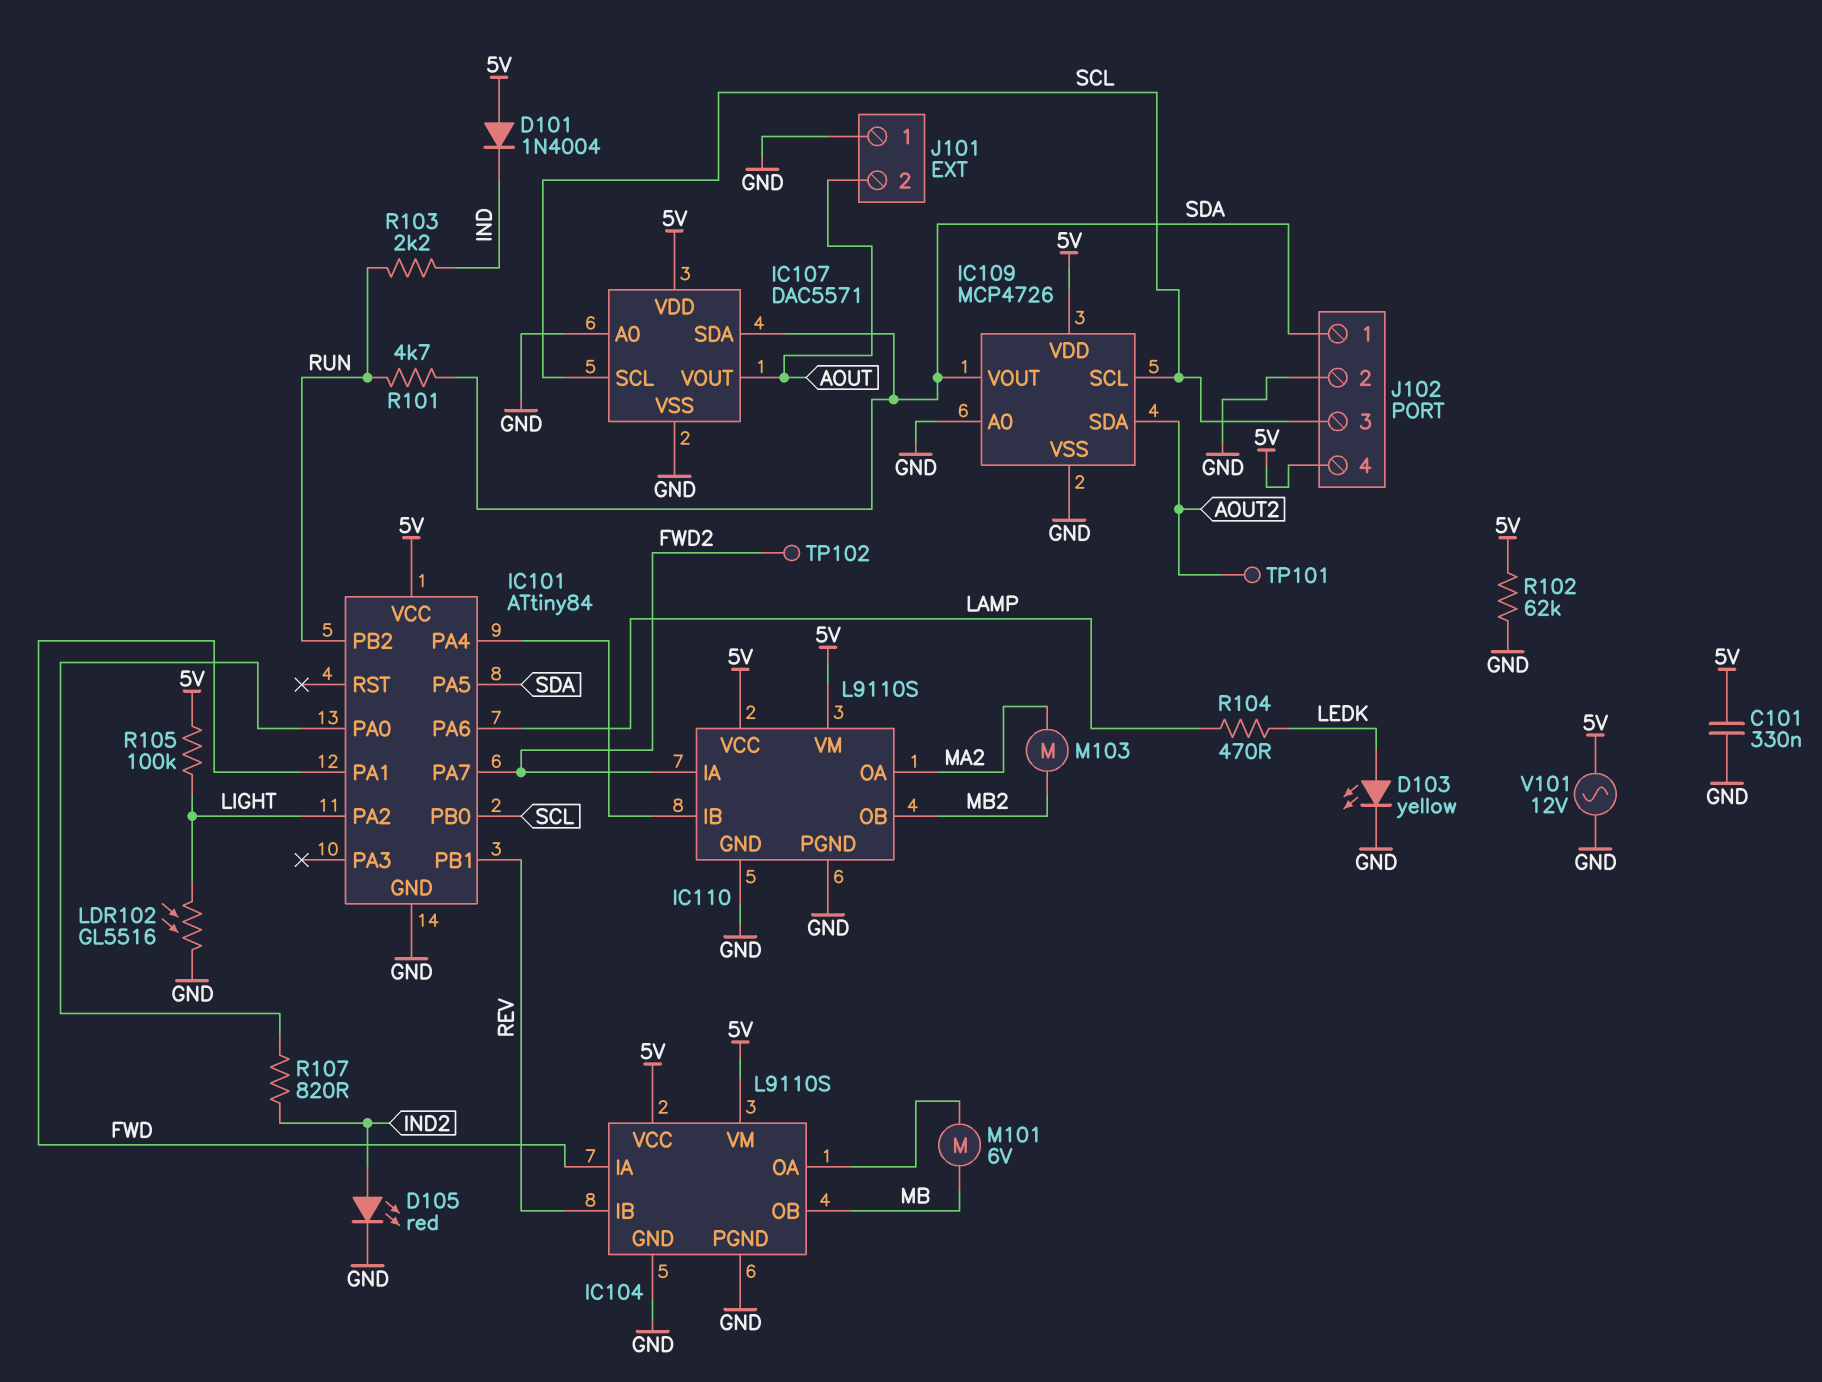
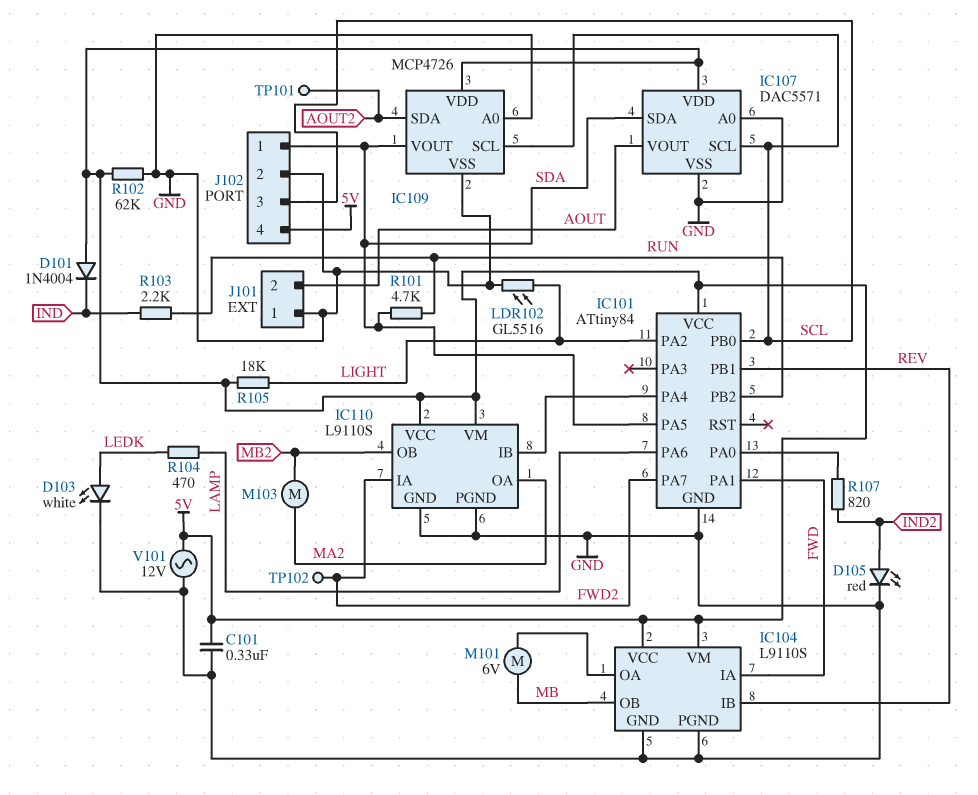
D103: LED yellow (A LEDK, K GND) -> LED white (A LEDK, K GND)
R105: 100k (5V, LIGHT) -> 18k (5V, LIGHT)

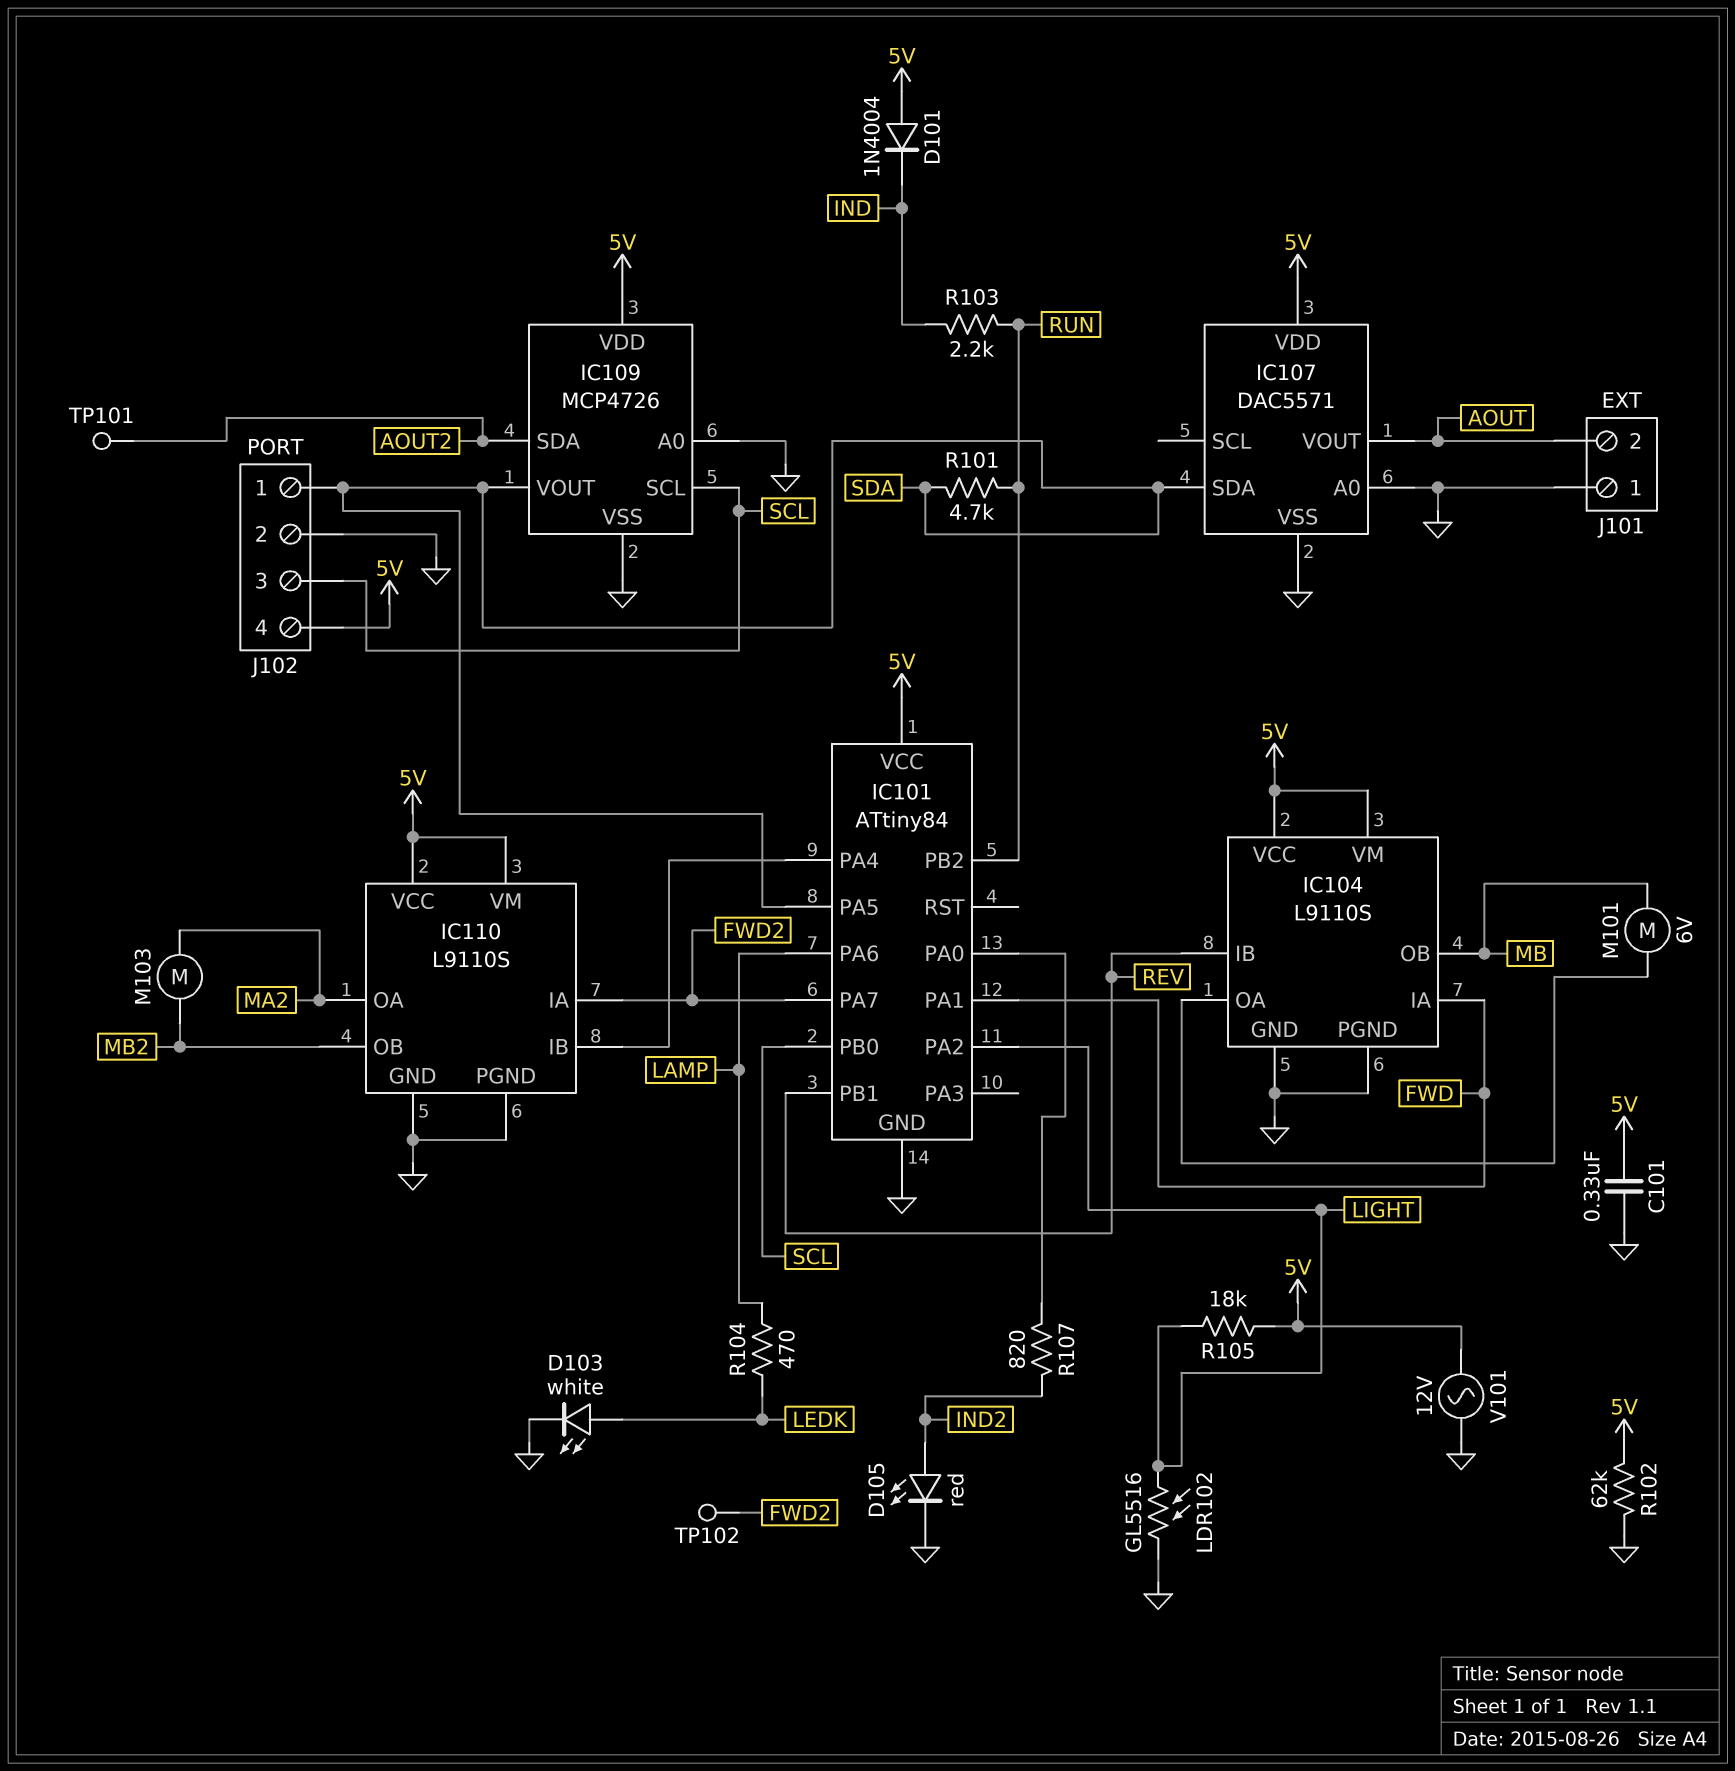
IC107 pin SCL: SCL -> none

